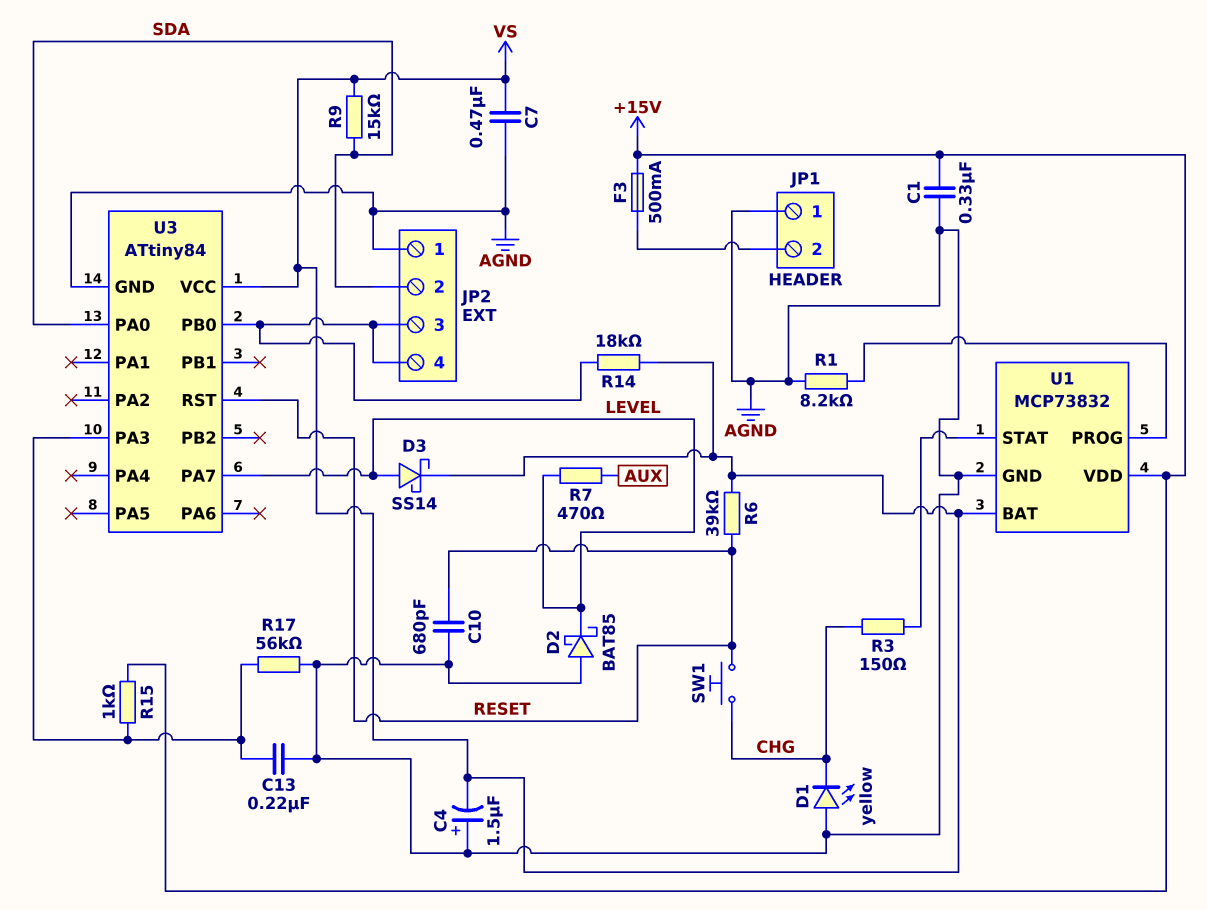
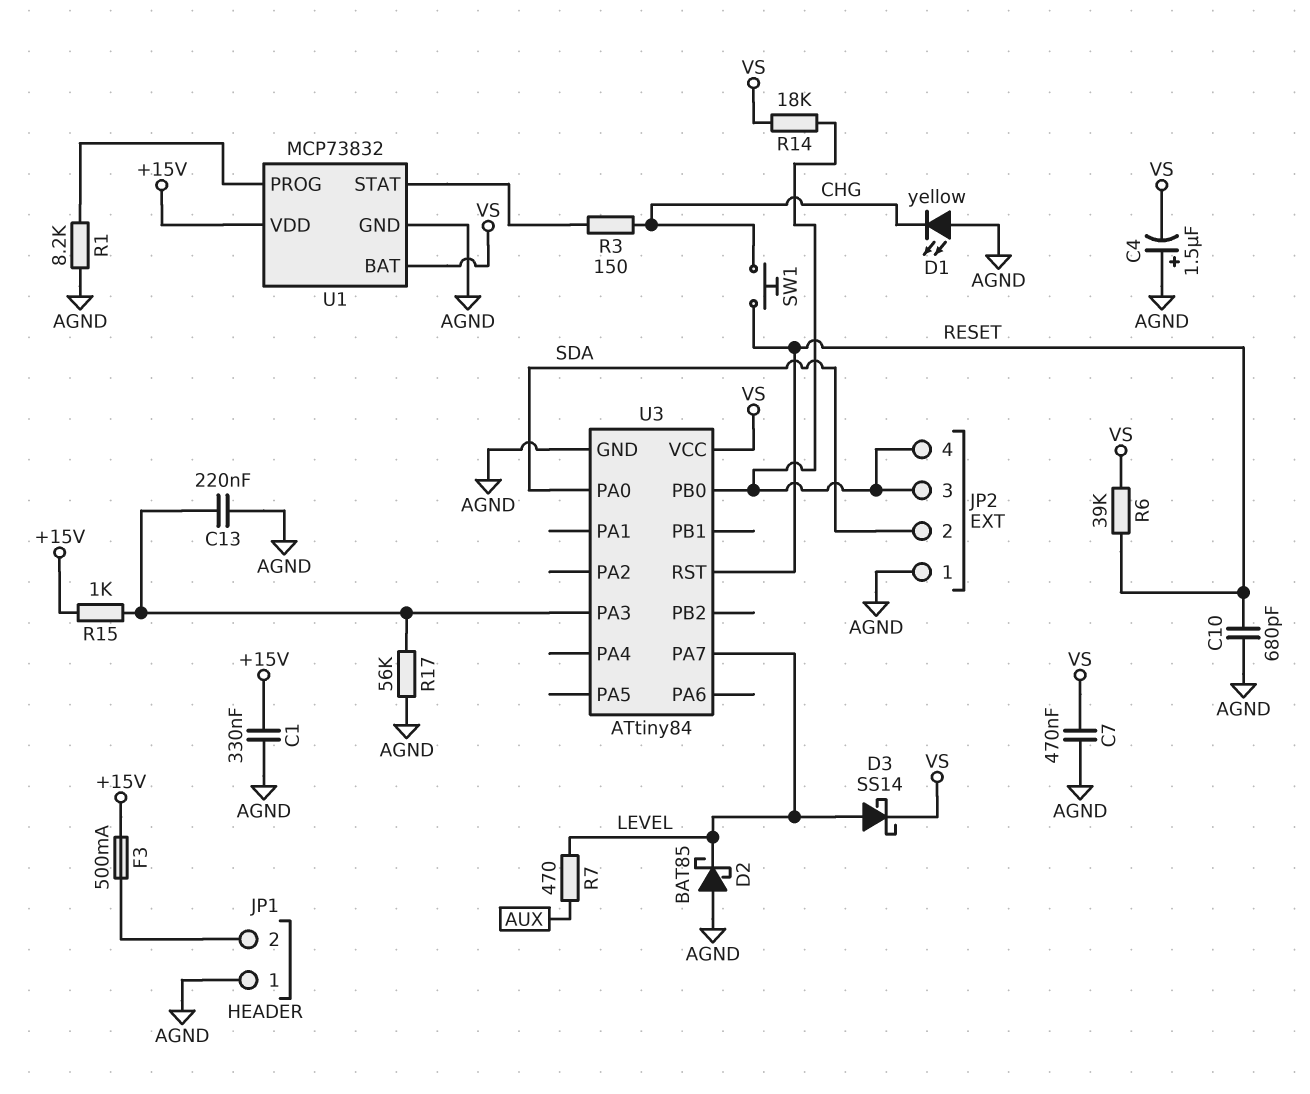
R9: 15k (SDA, VS) -> none

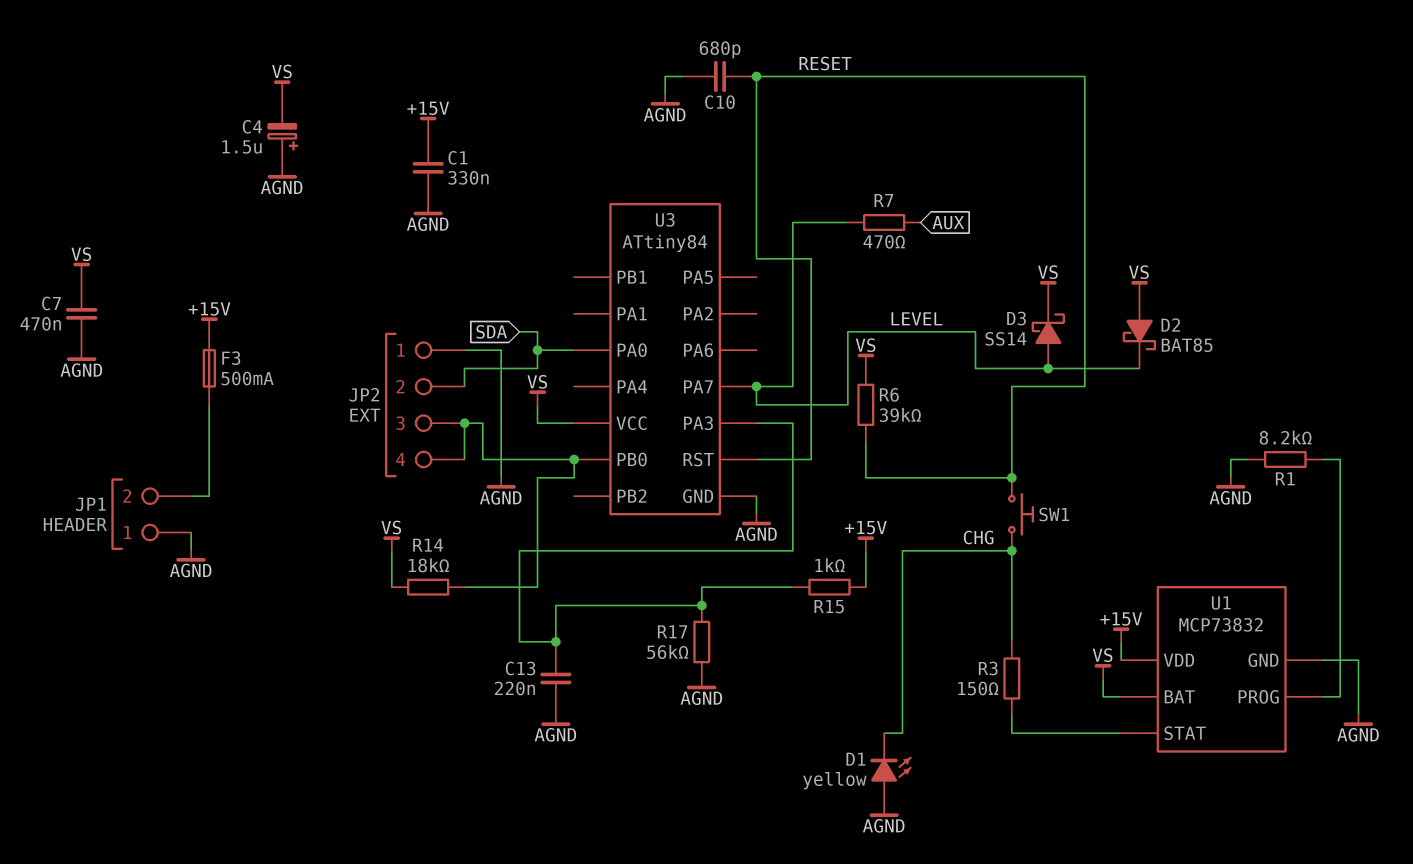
D2: schottky BAT85 (A AGND, K LEVEL) -> schottky BAT85 (A VS, K LEVEL)

